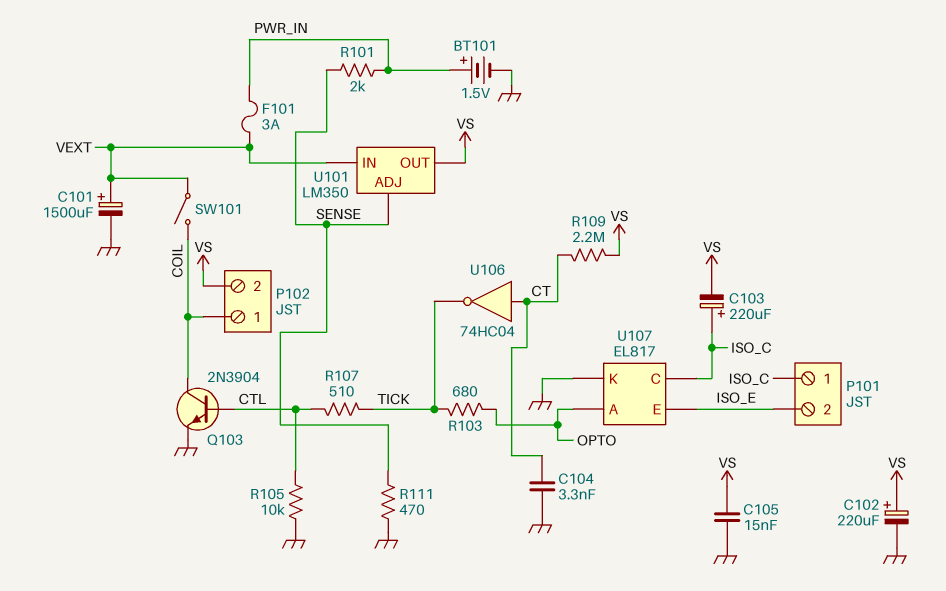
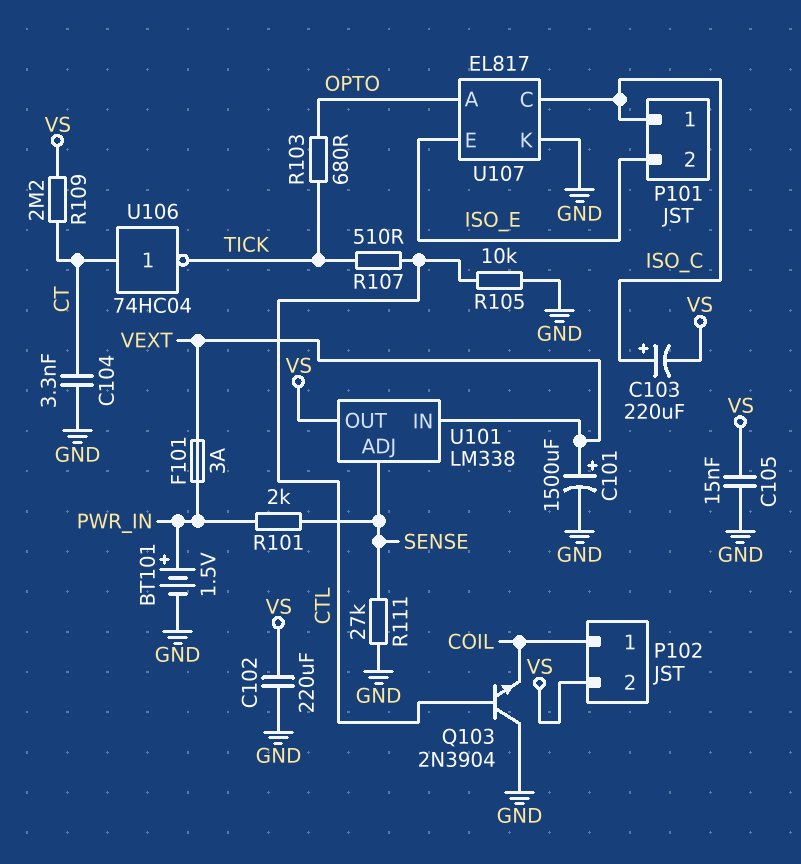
C102: 220uF (plus VS, minus GND) -> 220uF (GND, VS)
Q103: NPN 2N3904 (B CTL, C COIL, E GND) -> NPN 2N3904 (B CTL, C GND, E COIL)
R111: 470 (GND, SENSE) -> 27k (GND, SENSE)
SW101: switch (COIL, VEXT) -> none
U101: LM350 -> LM338

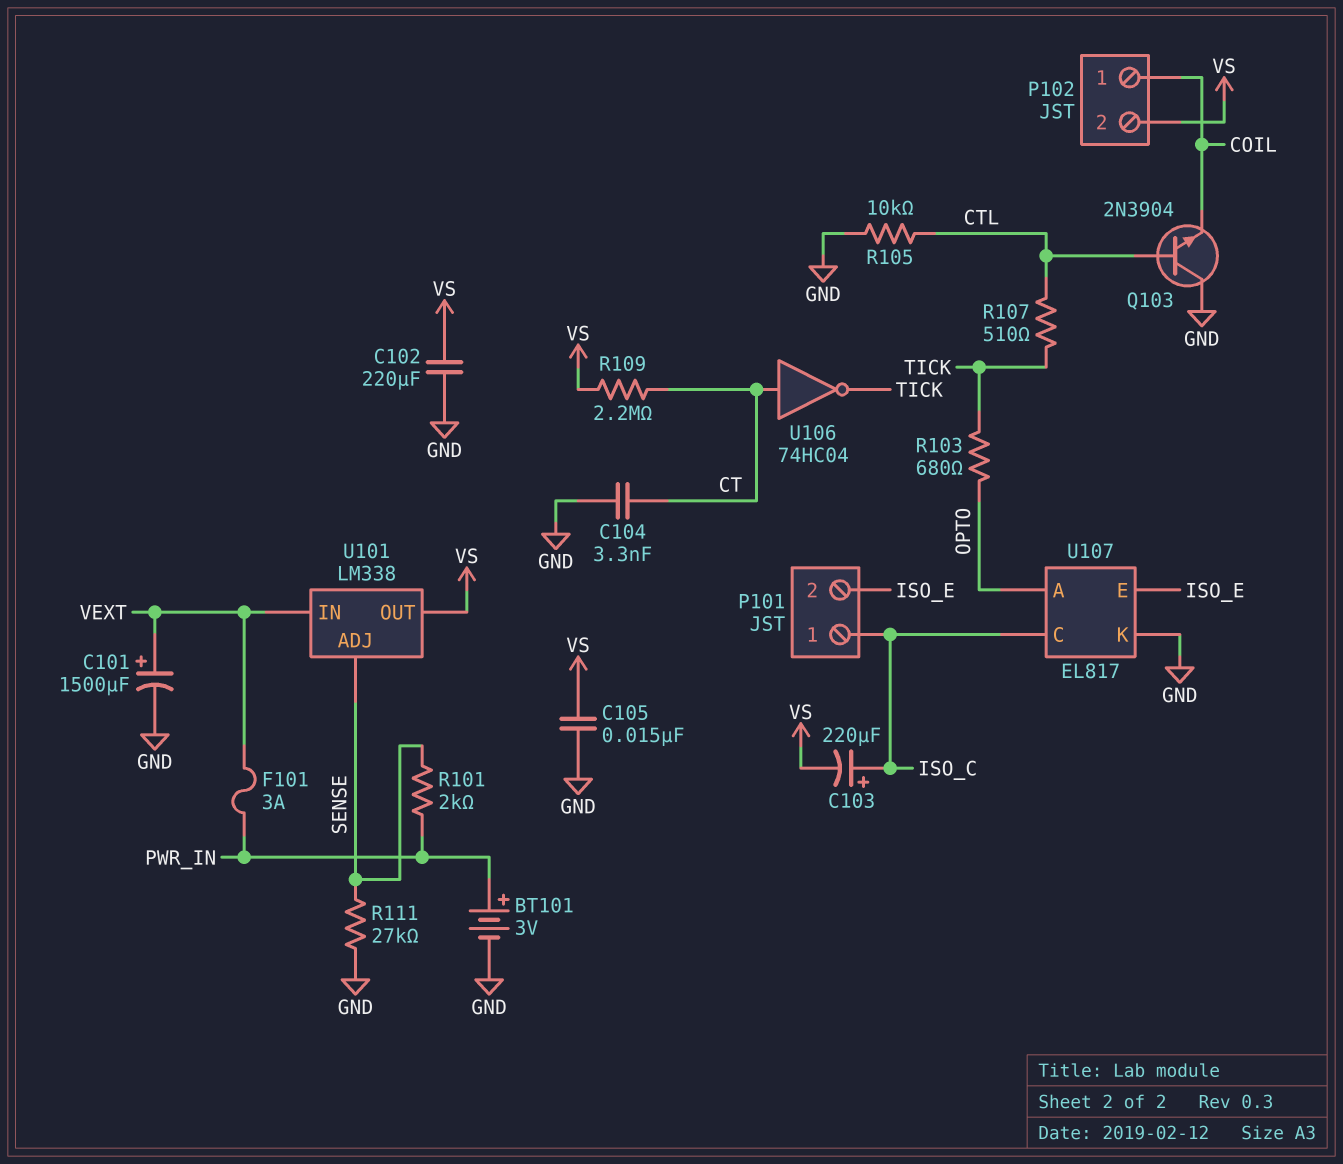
BT101: 1.5V (plus PWR_IN, minus GND) -> 3V (plus PWR_IN, minus GND)

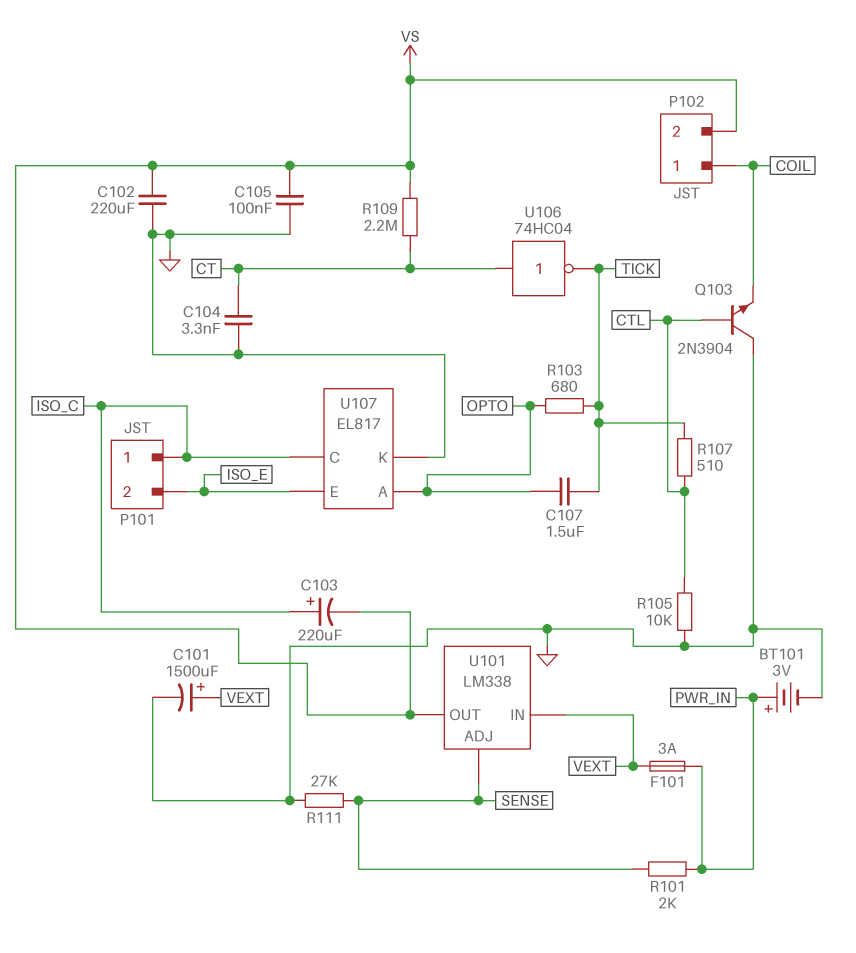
C105: 15nF (GND, VS) -> 100nF (GND, VS)
C107: none -> 1.5uF (OPTO, TICK)

